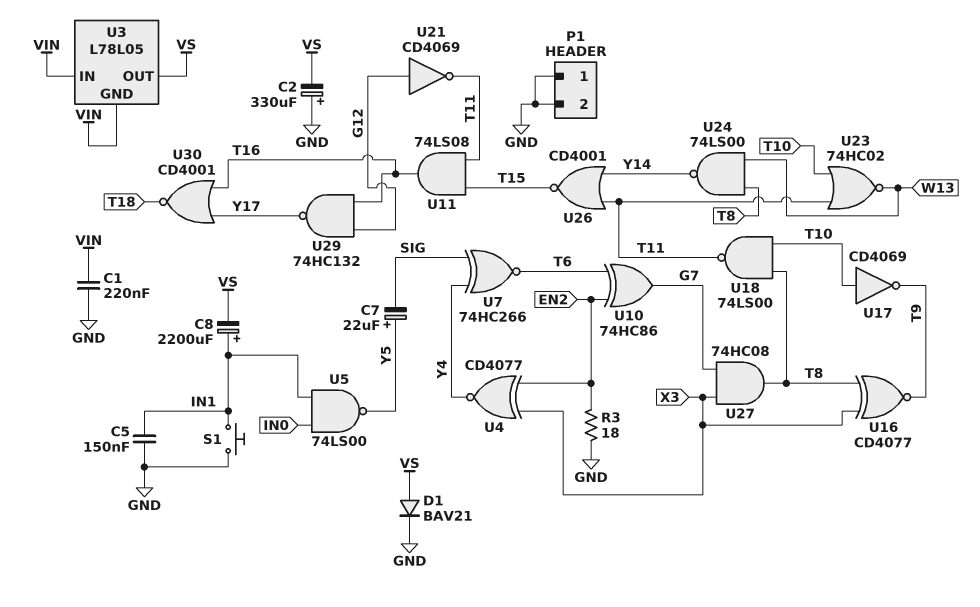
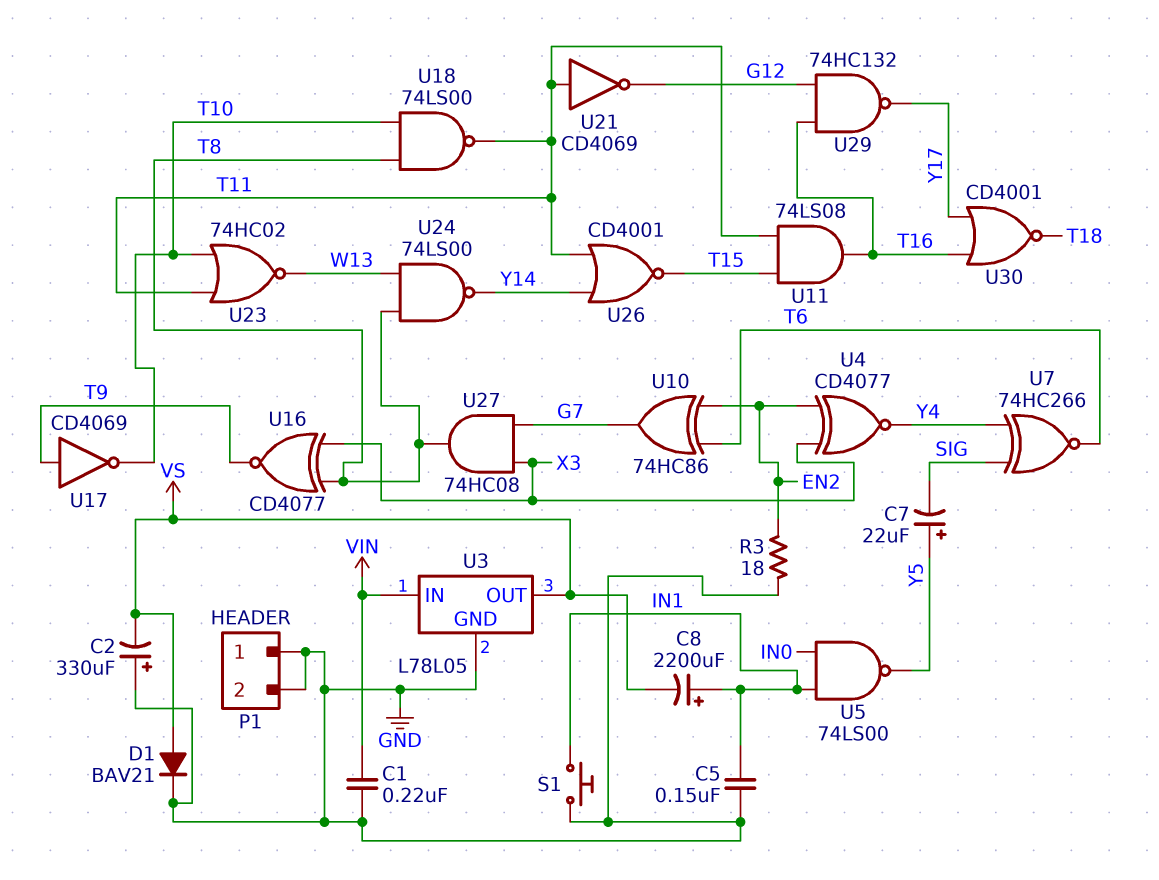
U3 pin GND: VIN -> GND
U17: NOT CD4069 (in T10, out T9) -> NOT CD4069 (in T9, out T10)
U21: NOT CD4069 (in G12, out T11) -> NOT CD4069 (in T11, out G12)

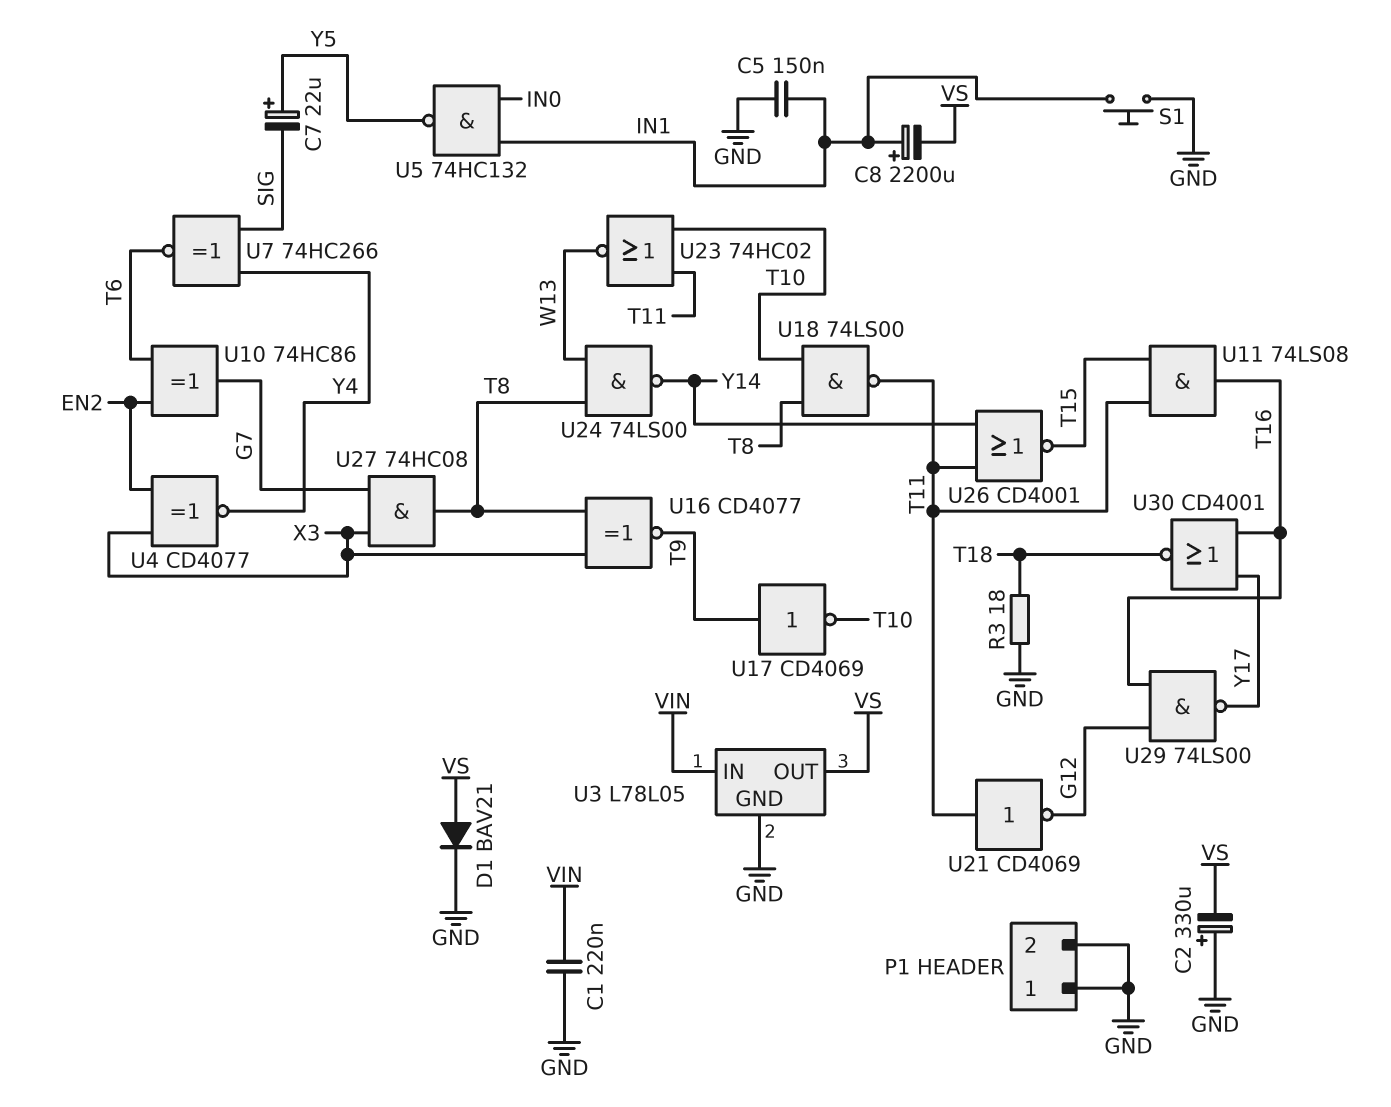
R3: 18 (EN2, GND) -> 18 (GND, T18)
U5: NAND 74LS00 (in IN0, in IN1, out Y5) -> NAND 74HC132 (in IN0, in IN1, out Y5)
U29: NAND 74HC132 (in G12, in T16, out Y17) -> NAND 74LS00 (in G12, in T16, out Y17)

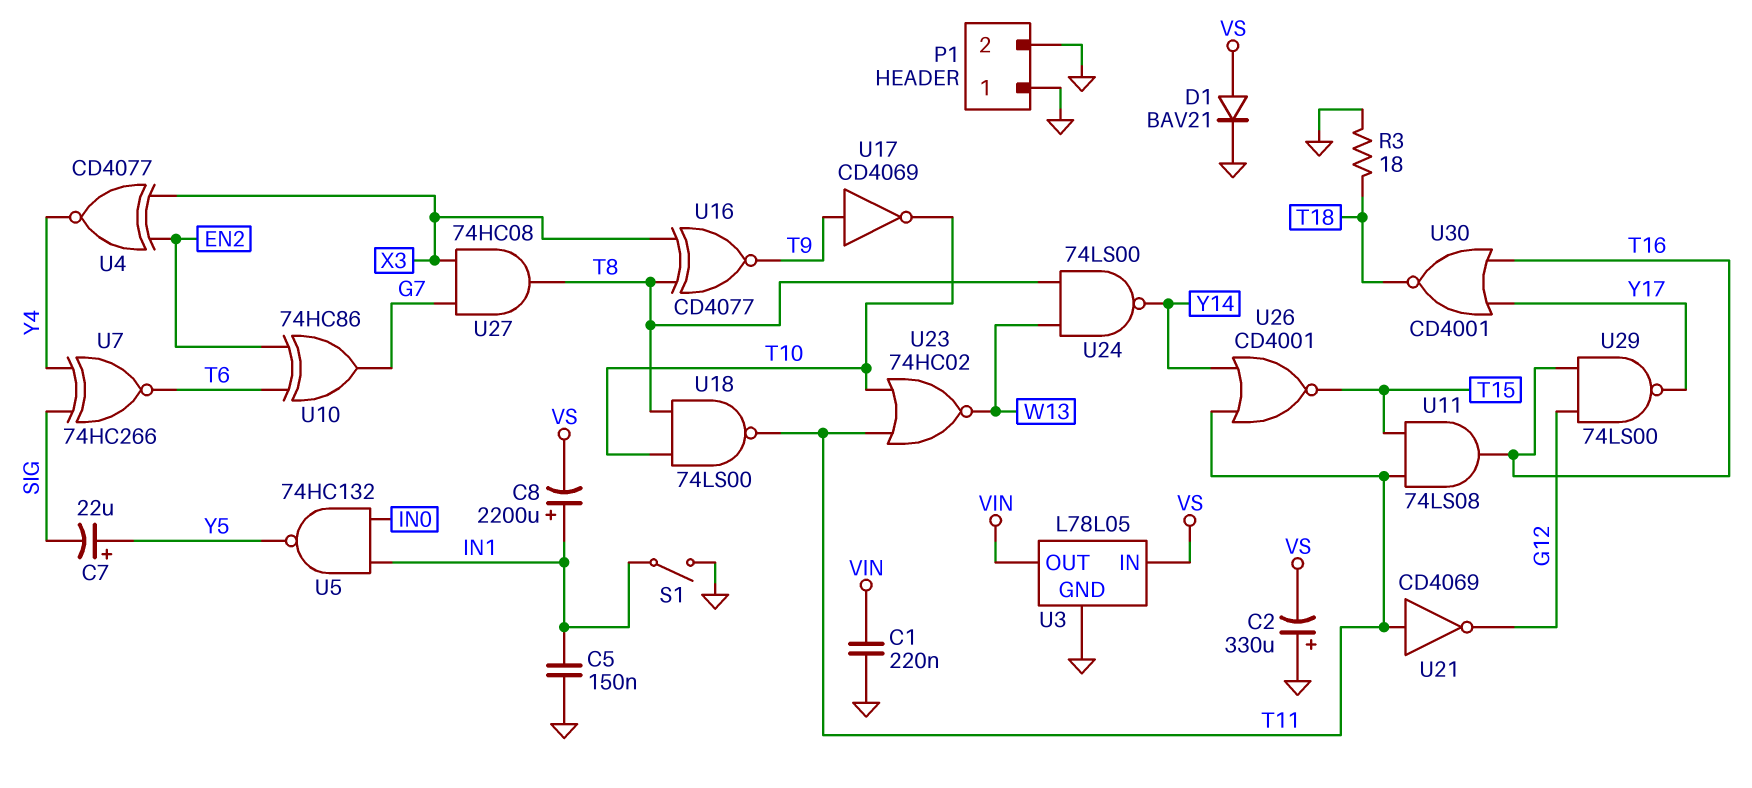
S1: button (GND, IN1) -> switch (GND, IN1)
U3 pin IN: VIN -> VS
U3 pin OUT: VS -> VIN

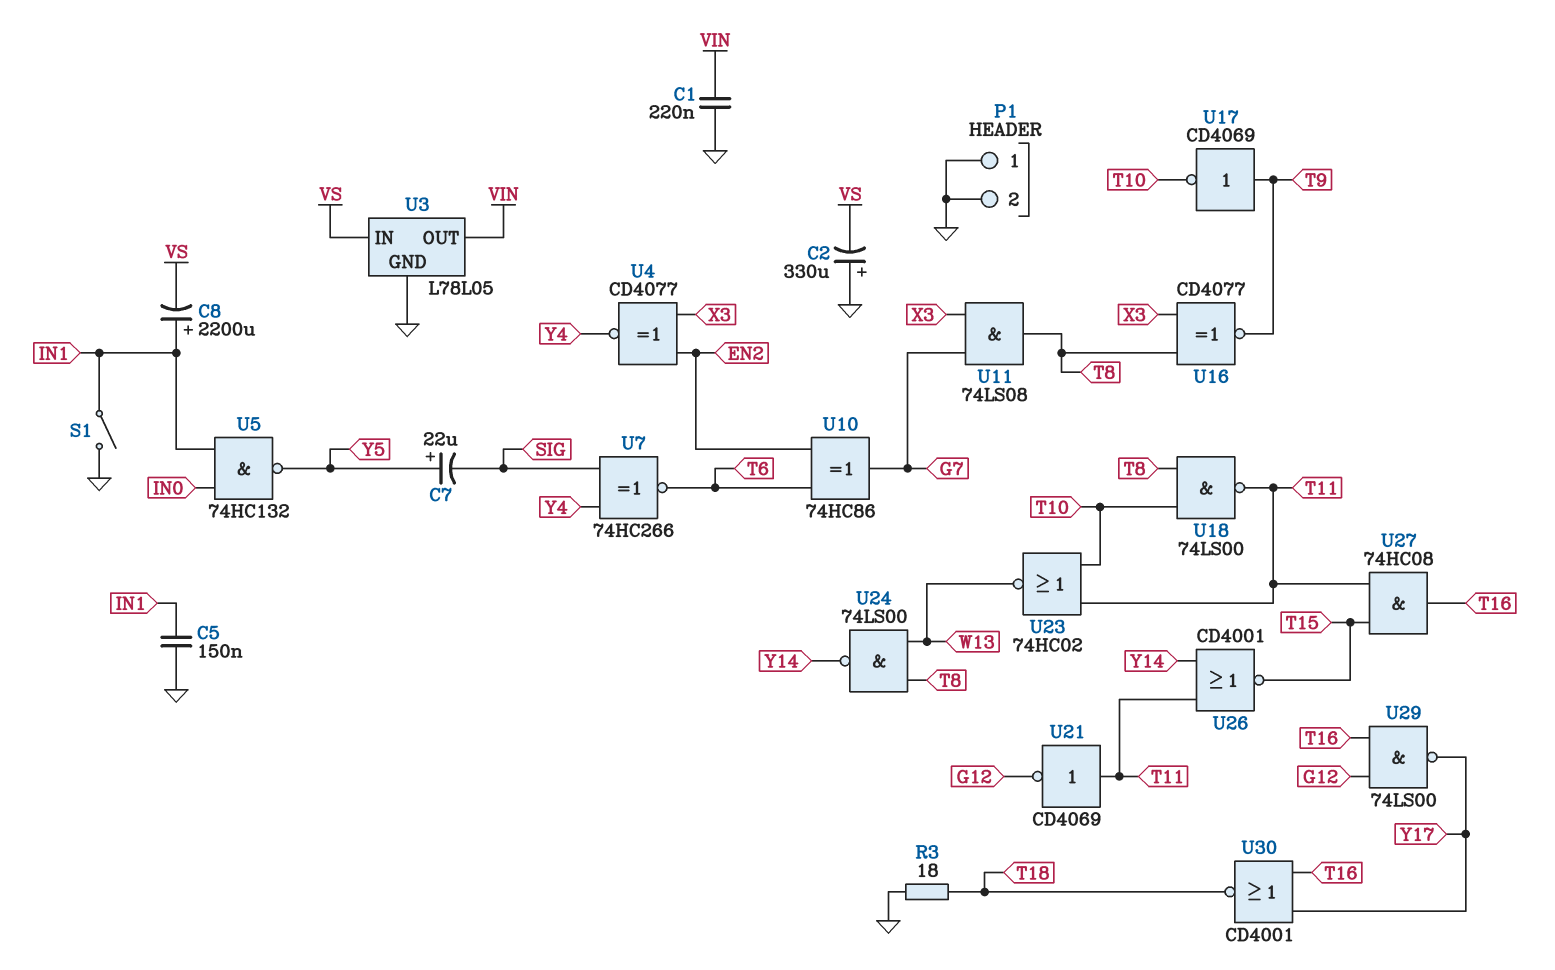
D1: diode BAV21 (A VS, K GND) -> none
U11: AND 74LS08 (in T11, in T15, out T16) -> AND 74LS08 (in G7, in X3, out T8)
U27: AND 74HC08 (in G7, in X3, out T8) -> AND 74HC08 (in T11, in T15, out T16)

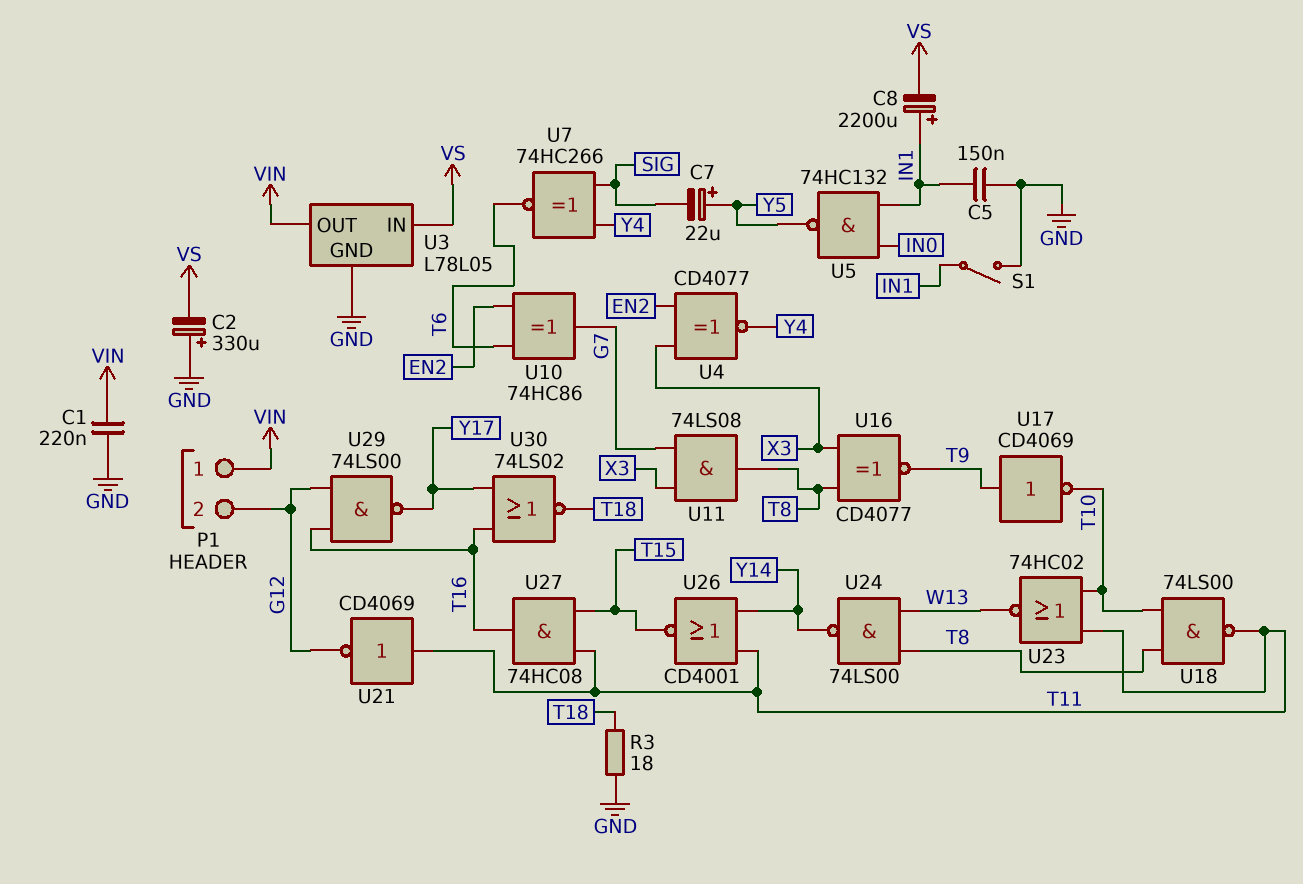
P1 pin 1: GND -> VIN
P1 pin 2: GND -> G12
U30: NOR CD4001 (in T16, in Y17, out T18) -> NOR 74LS02 (in T16, in Y17, out T18)

